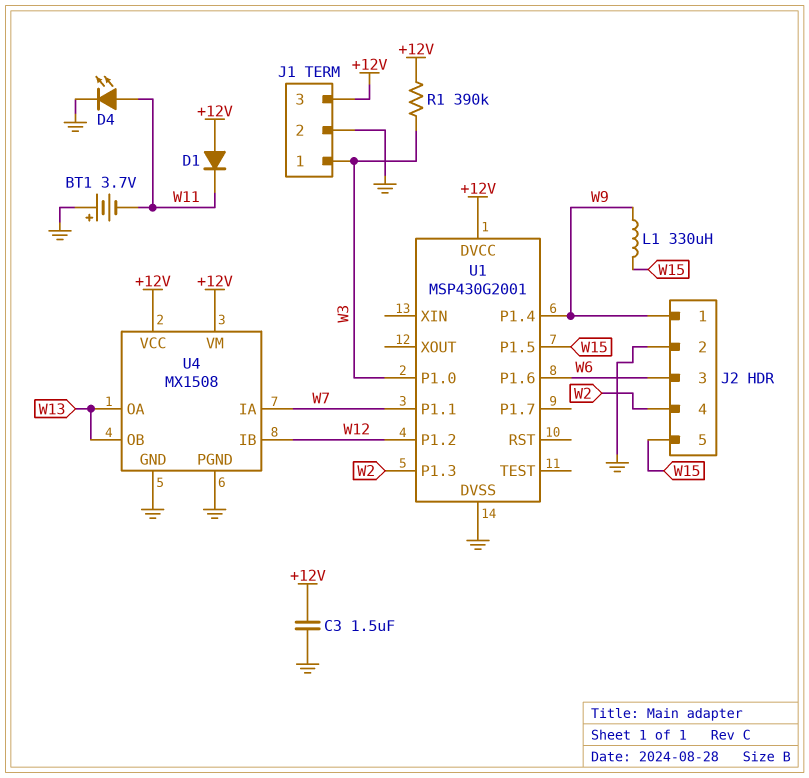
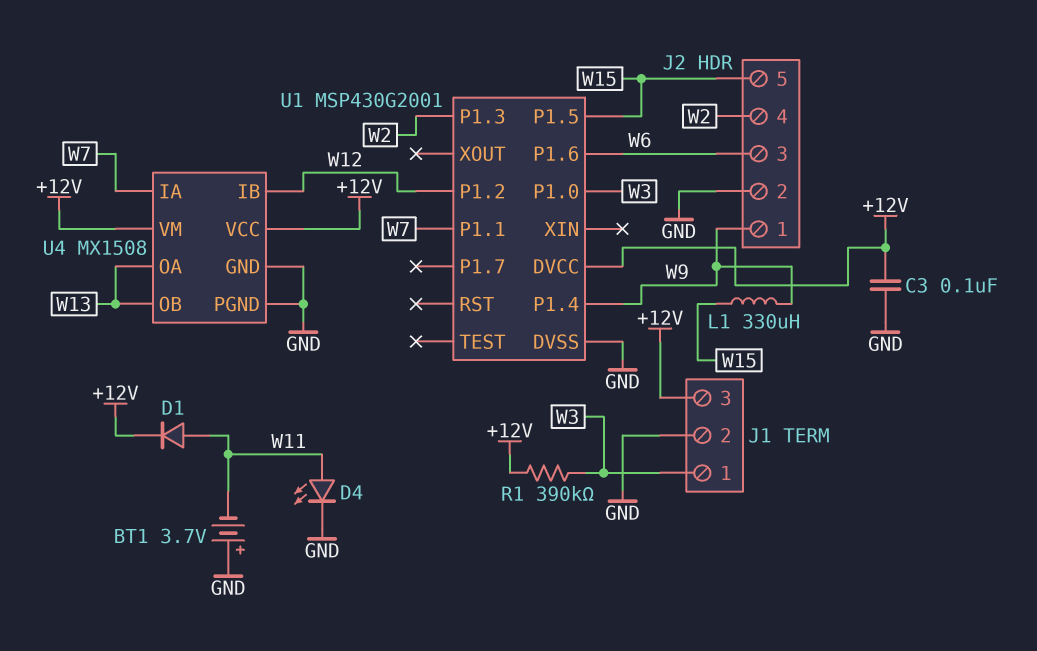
C3: 1.5uF (+12V, GND) -> 100nF (+12V, GND)
D1: diode (A +12V, K W11) -> diode (A W11, K +12V)

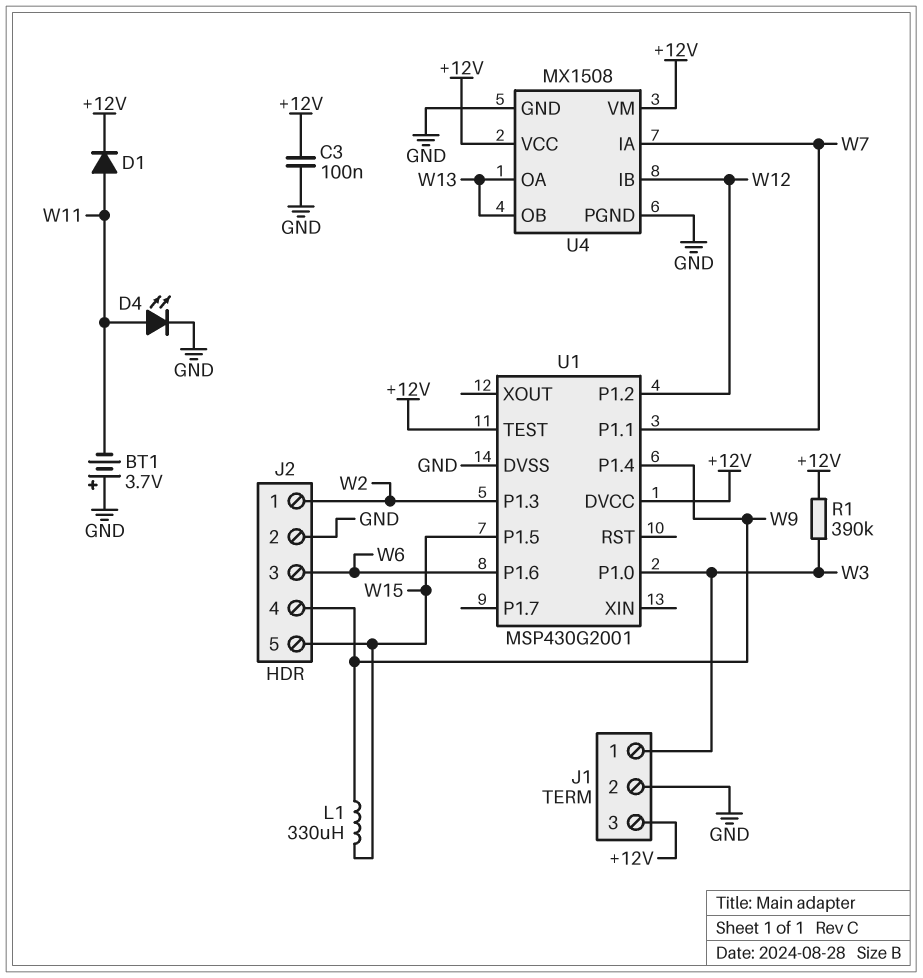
J2 pin 1: W9 -> W2
J2 pin 4: W2 -> W9
U1 pin TEST: none -> +12V

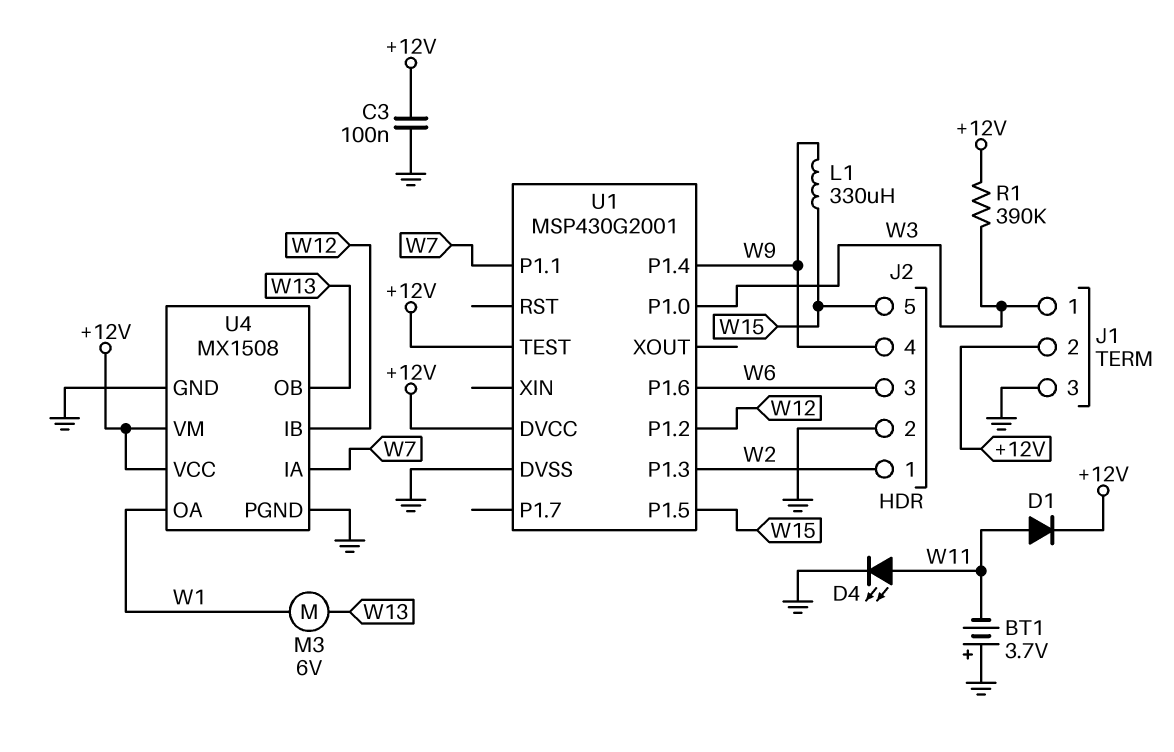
J1 pin 2: GND -> +12V
J1 pin 3: +12V -> GND
M3: none -> motor 6V (W1, W13)
U4 pin OA: W13 -> W1

